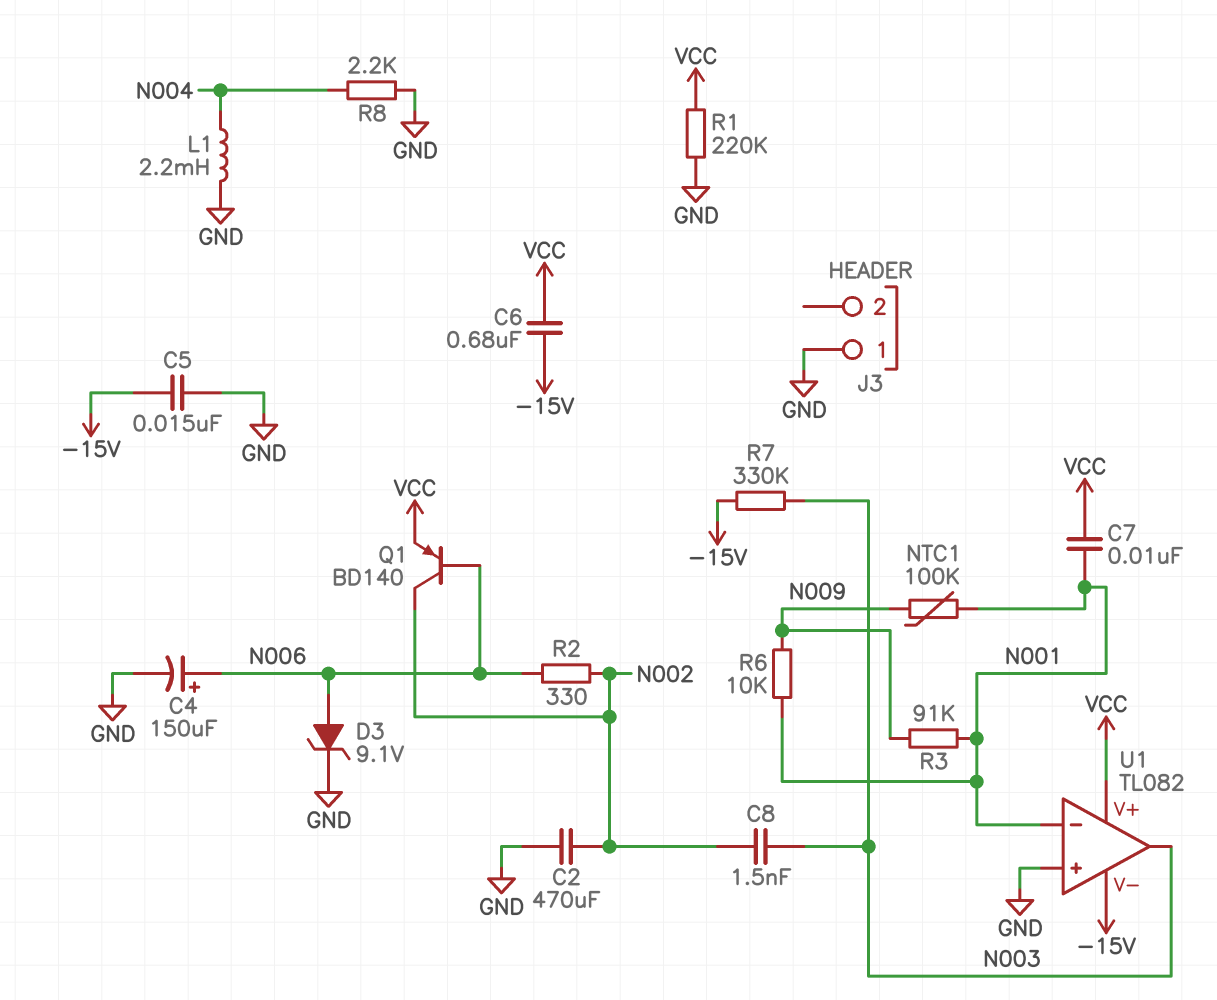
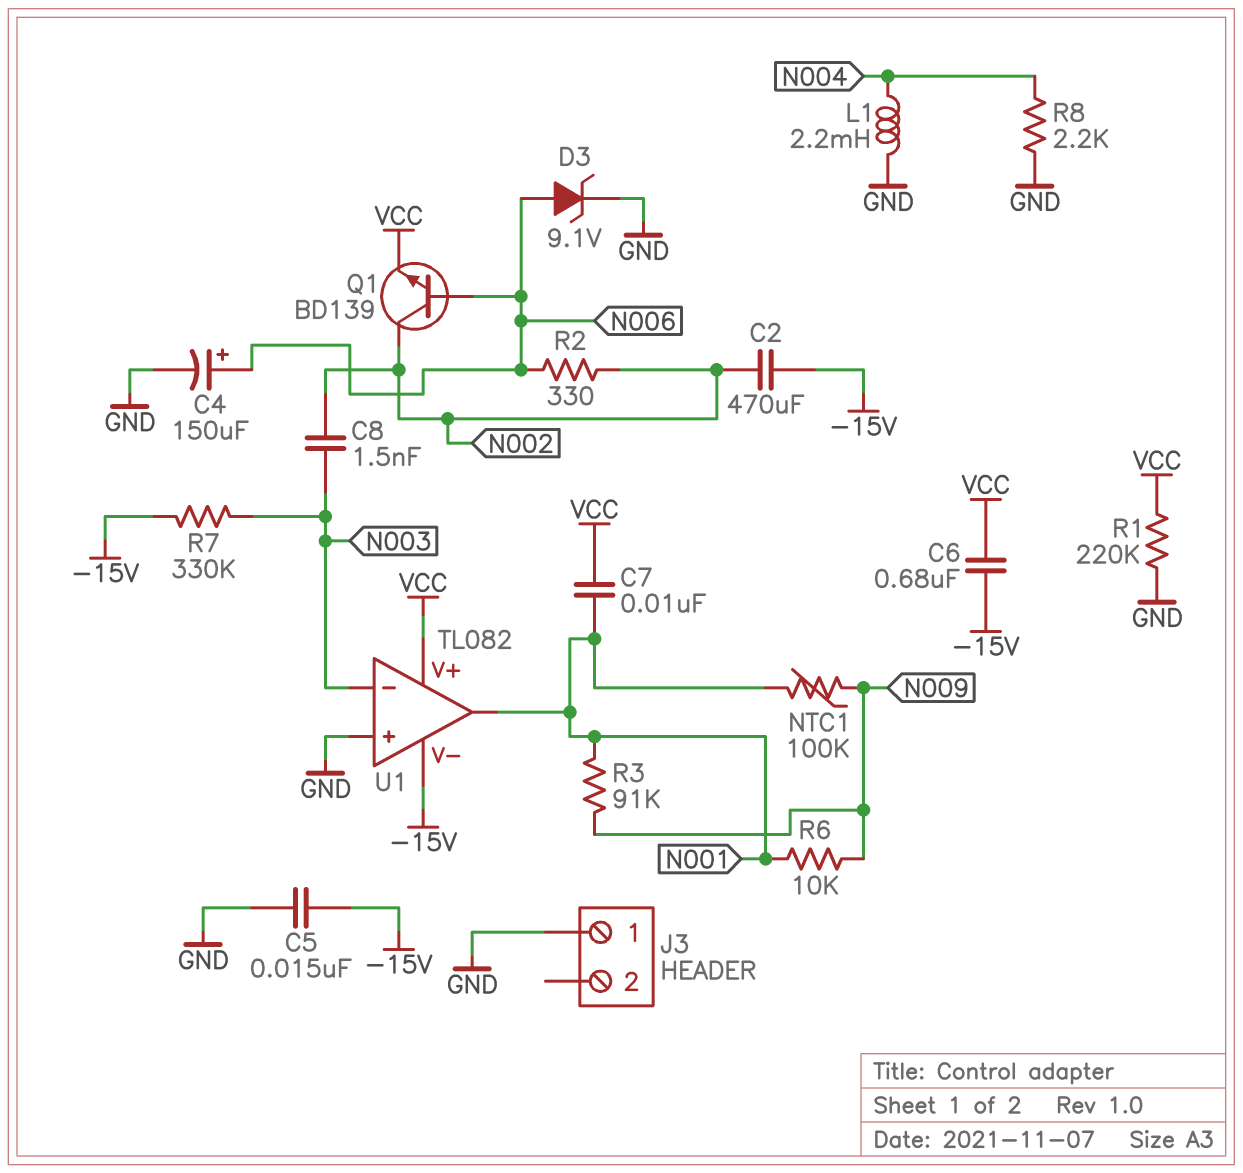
C2: 470uF (GND, N002) -> 470uF (-15V, N002)
Q1: PNP BD140 (B N006, C N002, E VCC) -> NPN BD139 (B N006, C N002, E VCC)
U1 pin in-: N001 -> N003
U1 pin out: N003 -> N001

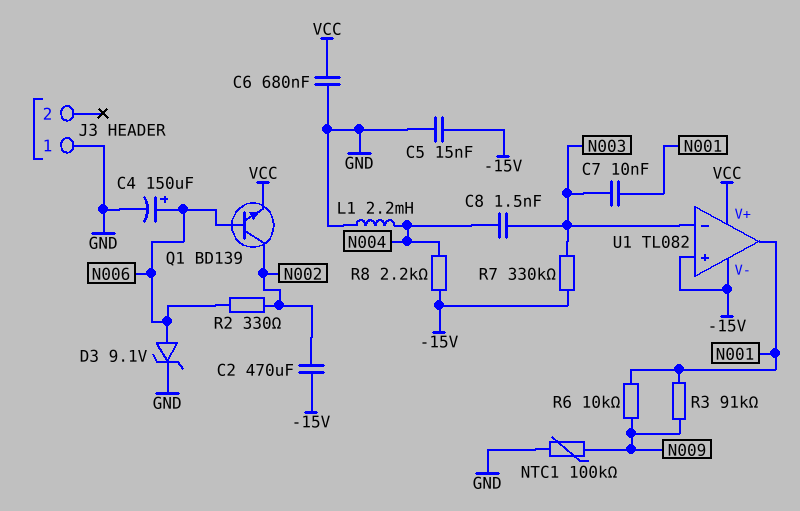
C6: 680nF (-15V, VCC) -> 680nF (GND, VCC)
C7: 10nF (N001, VCC) -> 10nF (N001, N003)
C8: 1.5nF (N002, N003) -> 1.5nF (N003, N004)
NTC1: 100k (N001, N009) -> 100k (GND, N009)
R1: 220k (GND, VCC) -> none
R8: 2.2k (GND, N004) -> 2.2k (-15V, N004)
U1 pin in+: GND -> -15V

